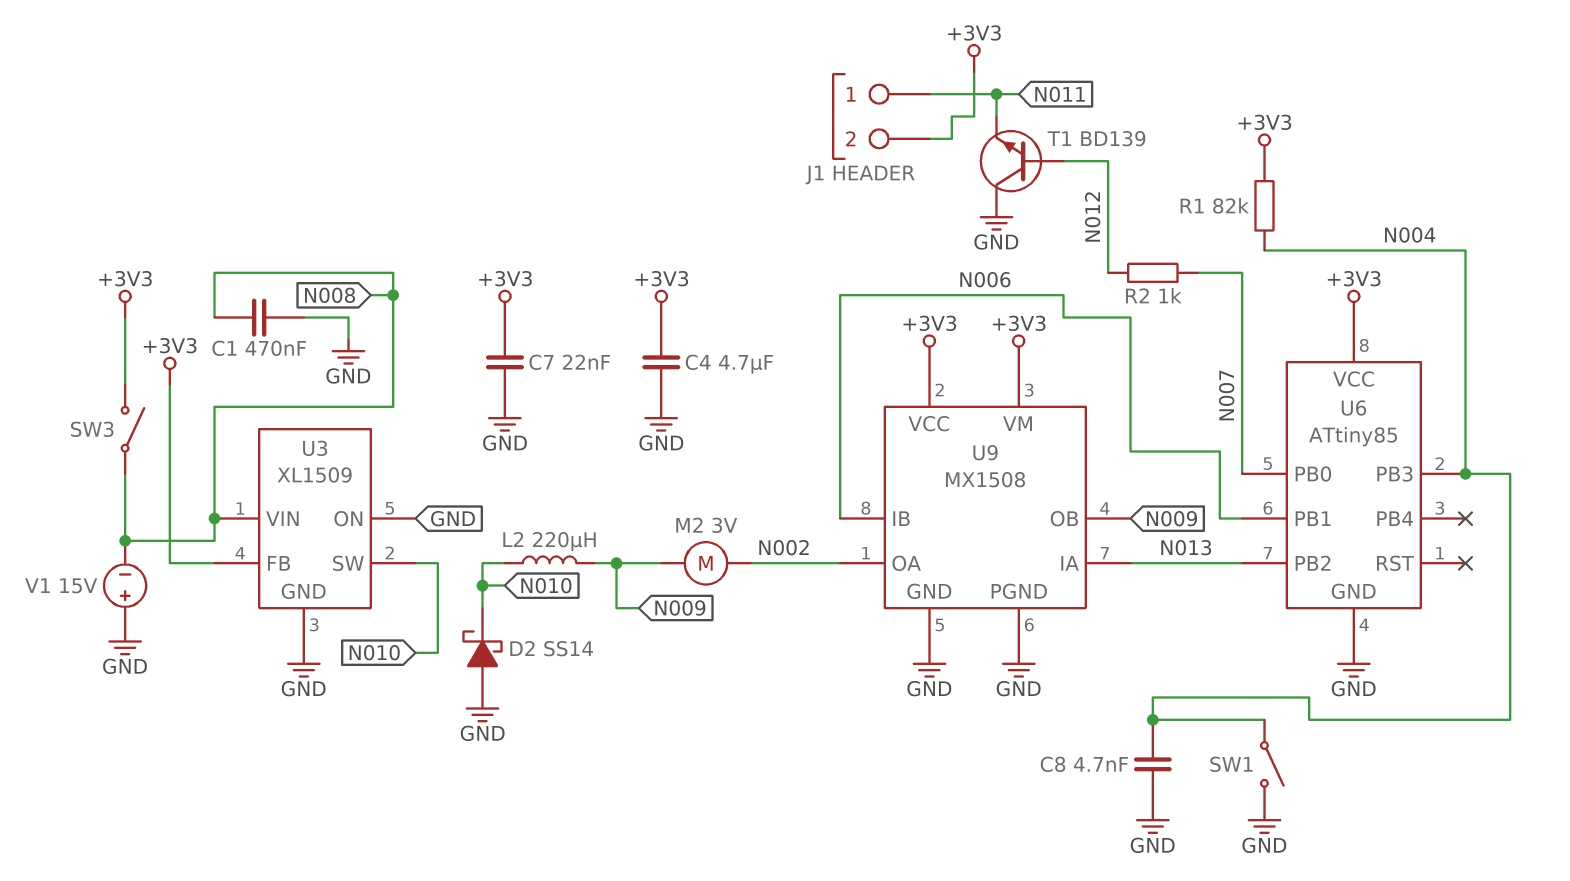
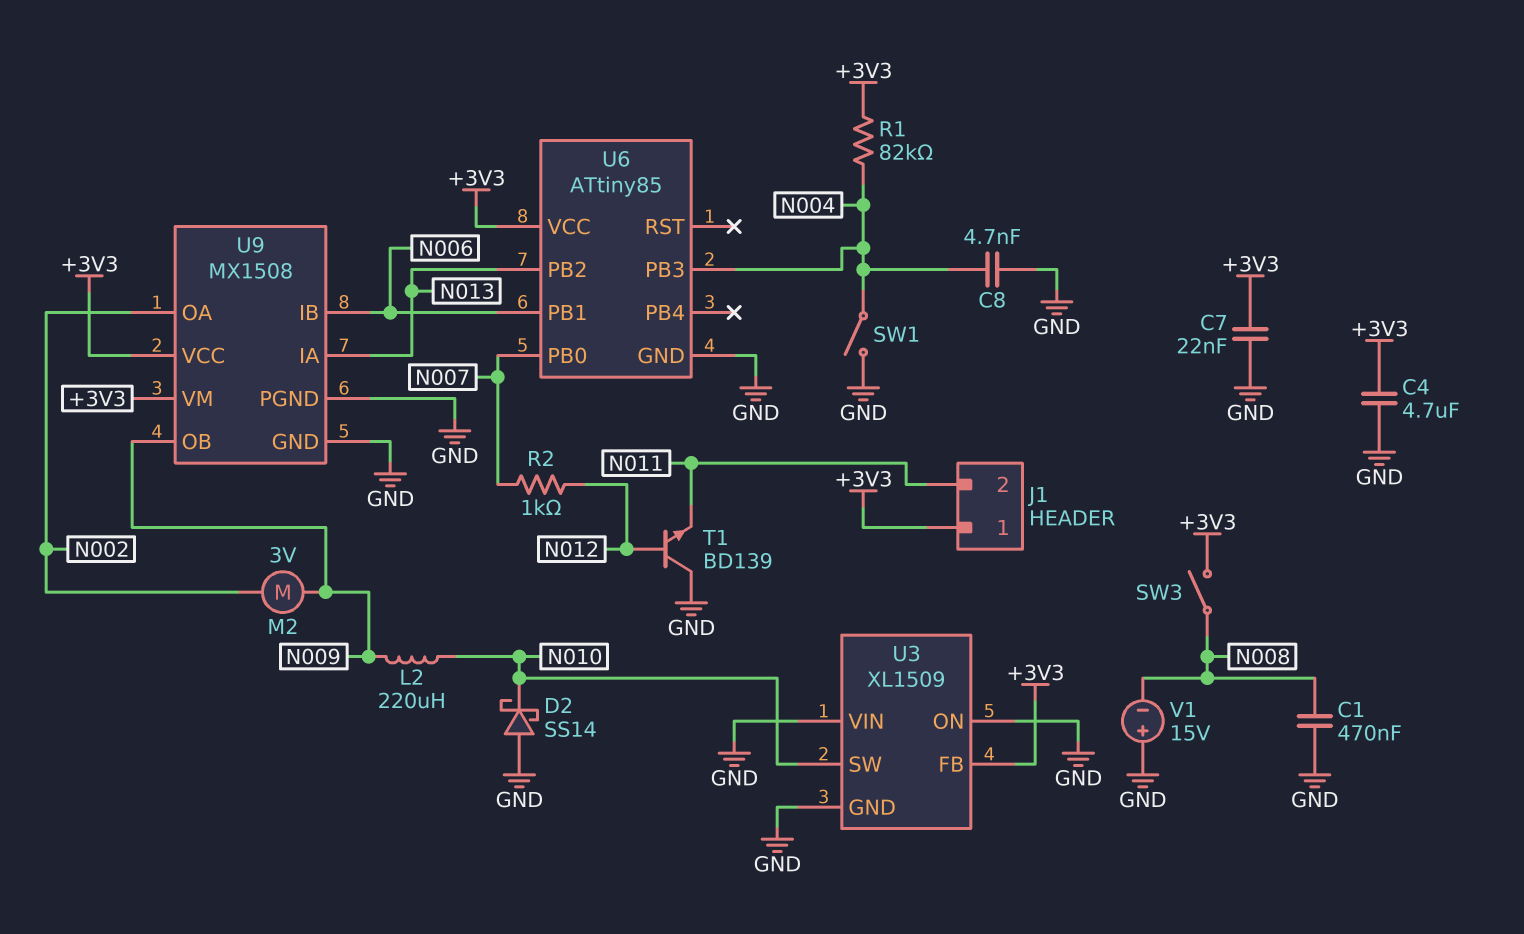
J1 pin 1: N011 -> +3V3
J1 pin 2: +3V3 -> N011
U3 pin VIN: N008 -> GND

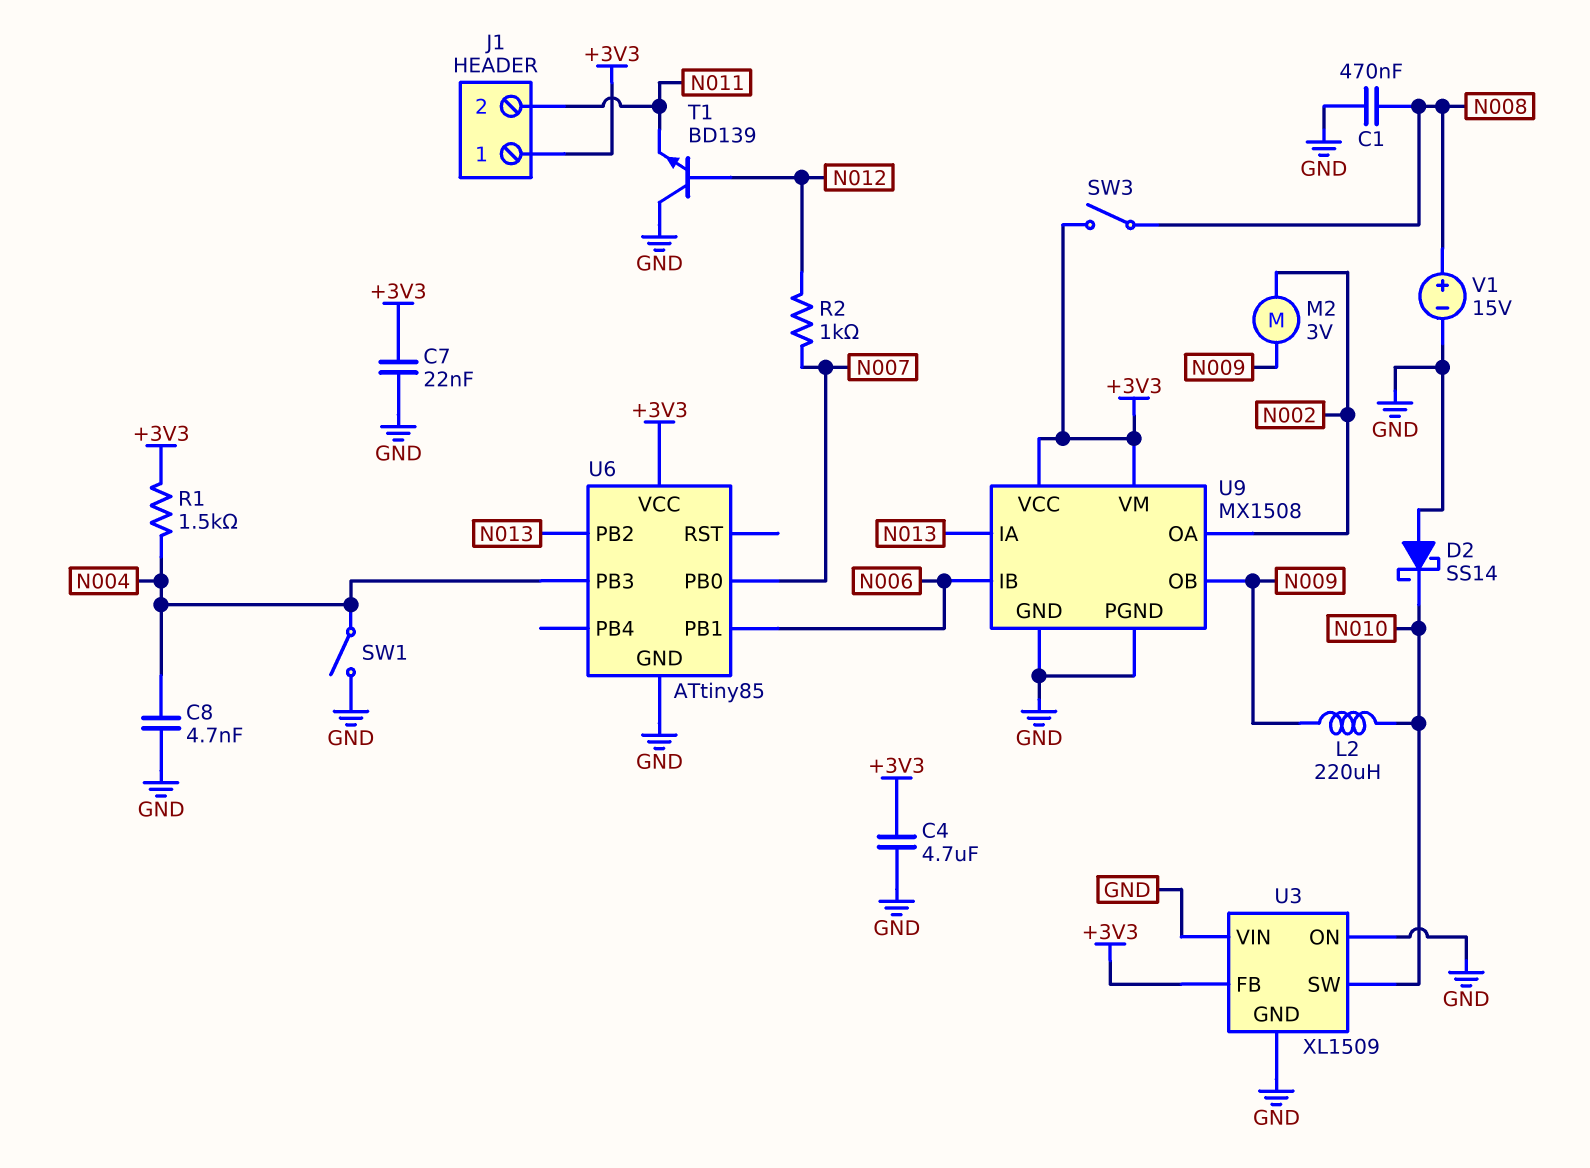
R1: 82k (+3V3, N004) -> 1.5k (+3V3, N004)
V1: 15V (plus GND, minus N008) -> 15V (plus N008, minus GND)

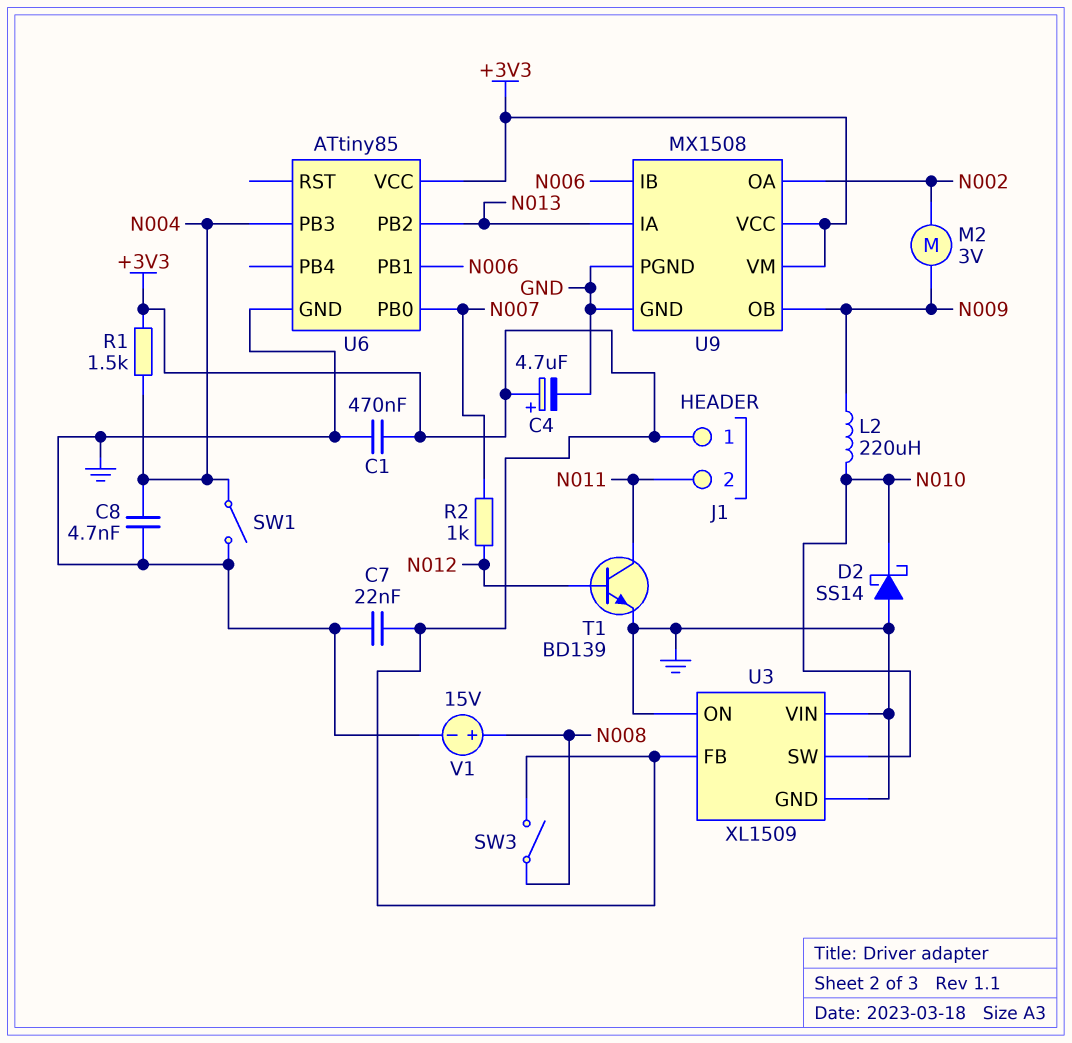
C1: 470nF (GND, N008) -> 470nF (+3V3, GND)
C4: 4.7uF (+3V3, GND) -> 4.7uF (plus +3V3, minus GND)
T1: NPN BD139 (B N012, C GND, E N011) -> NPN BD139 (B N012, C N011, E GND)

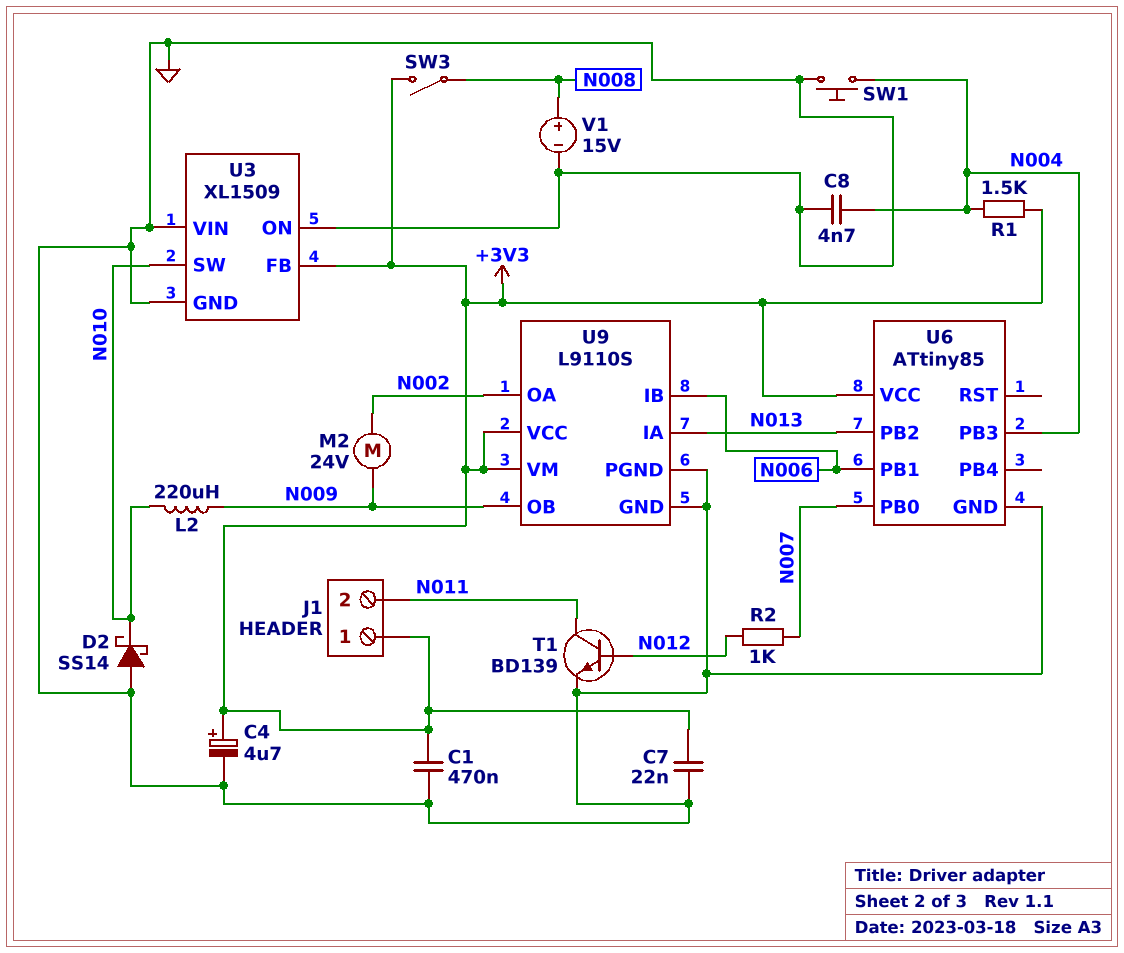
M2: motor 3V (N002, N009) -> motor 24V (N002, N009)
SW1: switch (GND, N004) -> button (GND, N004)
U9: MX1508 -> L9110S

